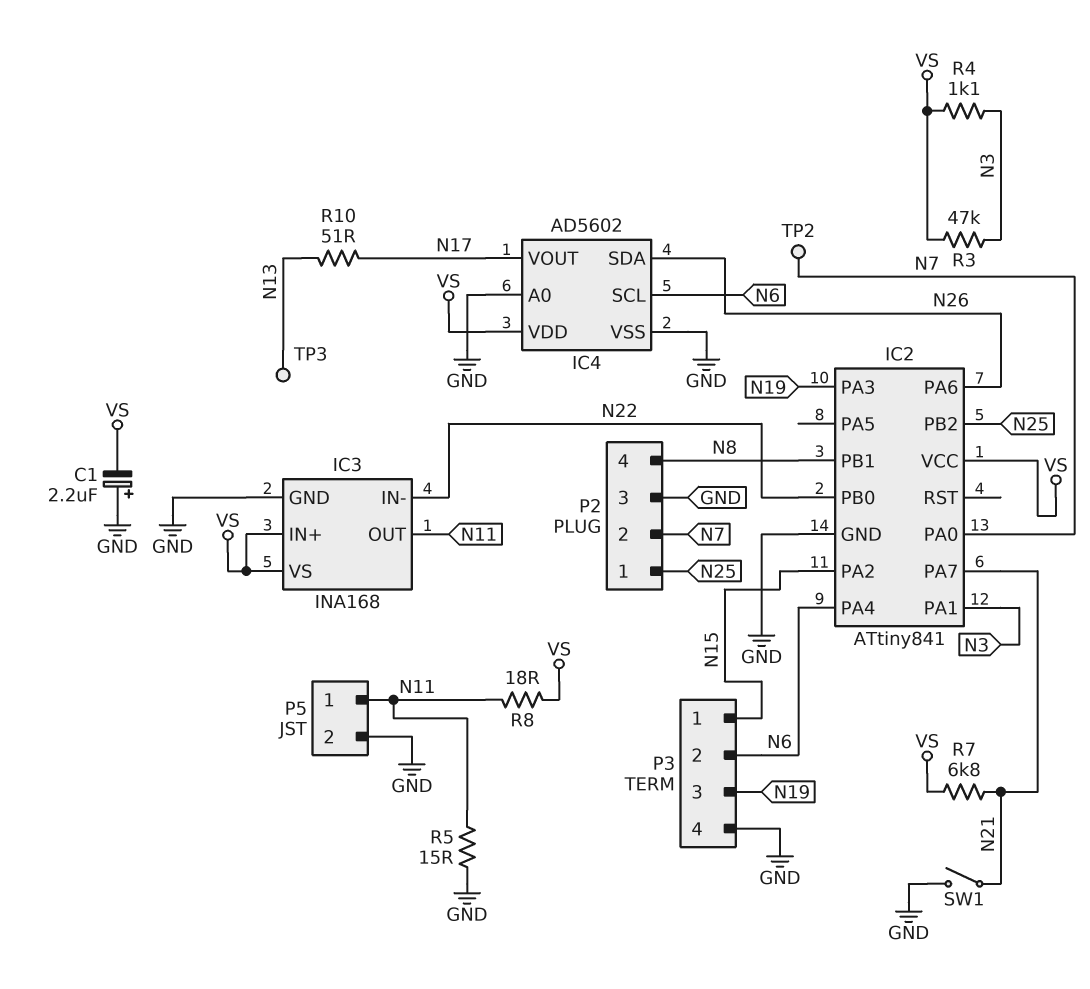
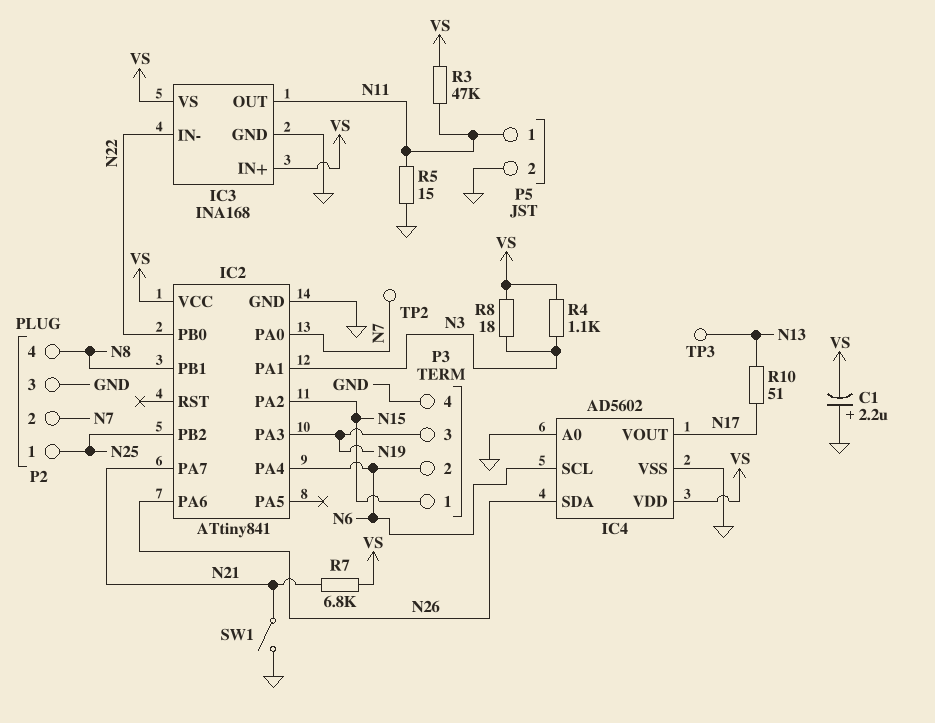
R3: 47k (N3, VS) -> 47k (N11, VS)
R8: 18 (N11, VS) -> 18 (N3, VS)

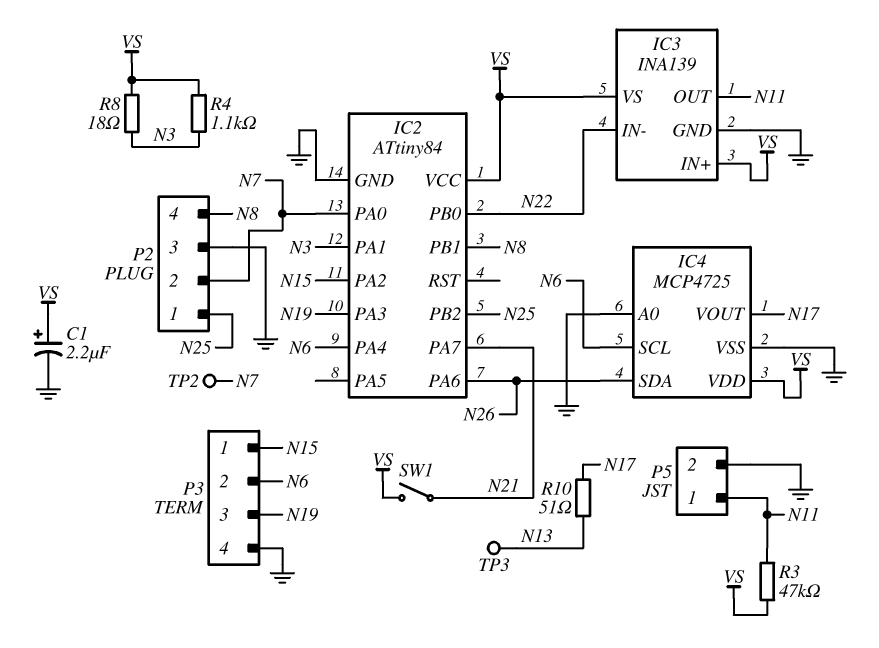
C1: 2.2uF (plus GND, minus VS) -> 2.2uF (plus VS, minus GND)
IC2: ATtiny841 -> ATtiny84
IC3: INA168 -> INA139
IC4: AD5602 -> MCP4725
R5: 15 (GND, N11) -> none
R7: 6.8k (N21, VS) -> none
SW1: switch (GND, N21) -> switch (N21, VS)

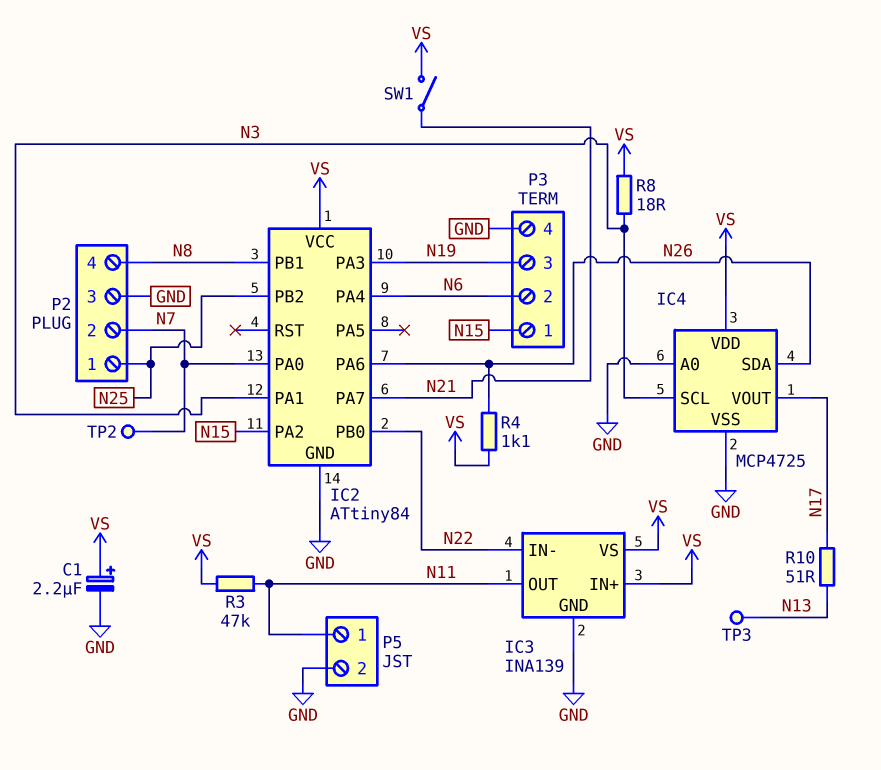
IC4 pin SCL: N6 -> N3
R4: 1.1k (N3, VS) -> 1.1k (N26, VS)

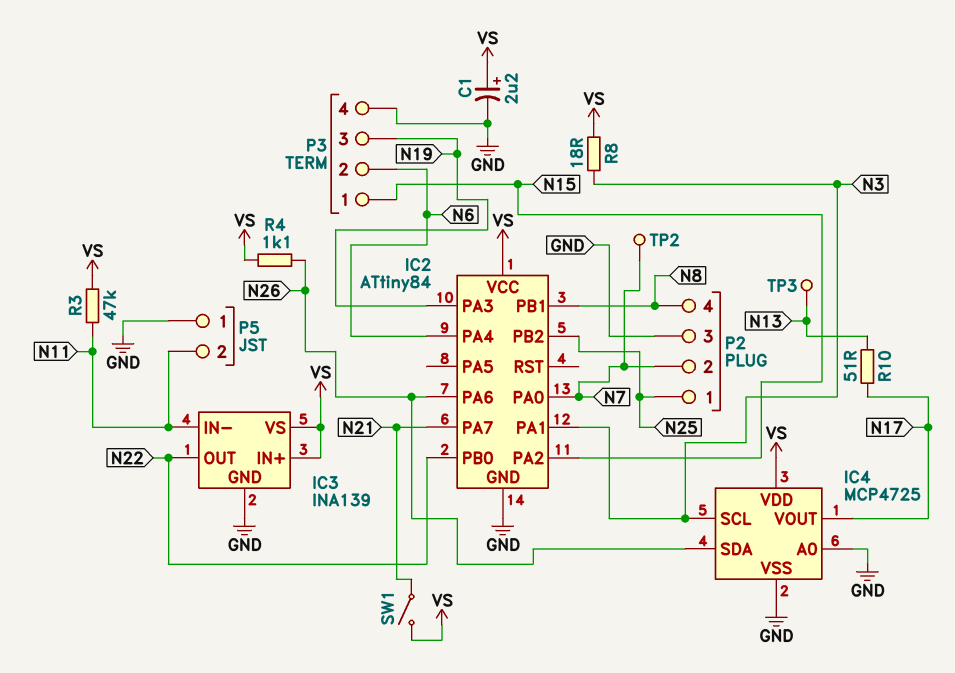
IC3 pin IN-: N22 -> N11
IC3 pin OUT: N11 -> N22
P5 pin 1: N11 -> GND
P5 pin 2: GND -> N11

